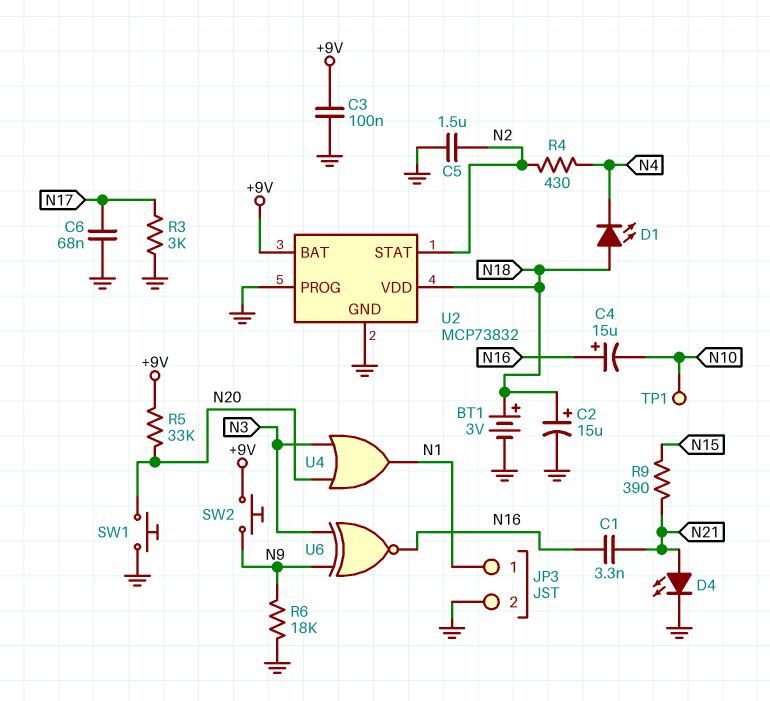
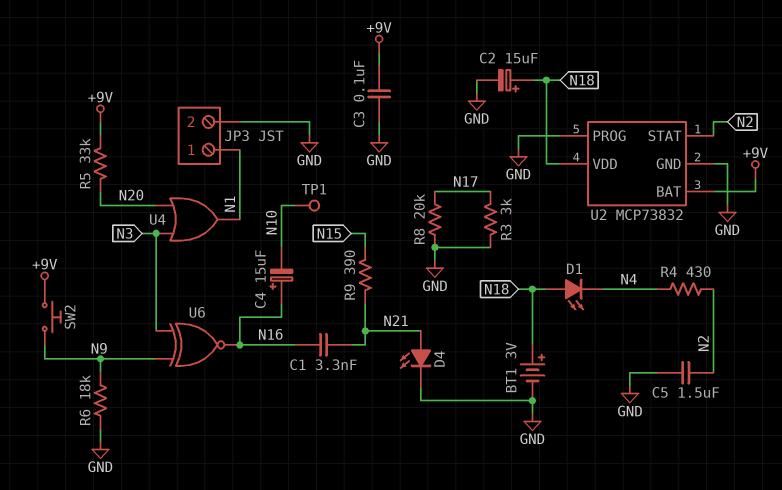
C6: 68nF (GND, N17) -> none
R8: none -> 20k (GND, N17)
SW1: button (GND, N20) -> none

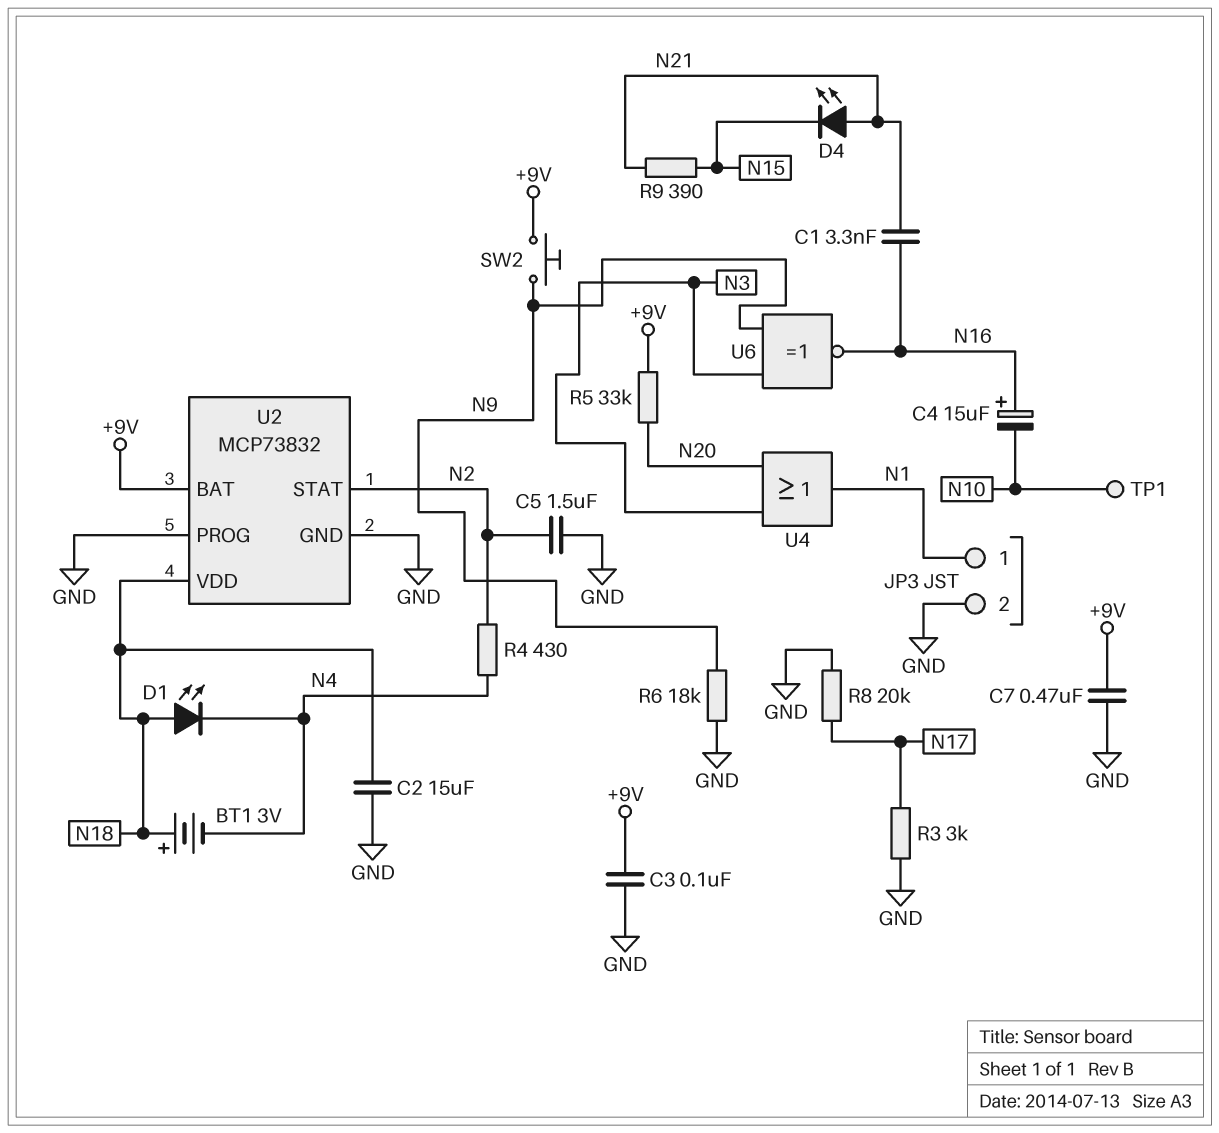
BT1: 3V (plus N18, minus GND) -> 3V (plus N18, minus N4)
C2: 15uF (plus N18, minus GND) -> 15uF (GND, N18)
C7: none -> 470nF (+9V, GND)
D4: LED (A N21, K GND) -> LED (A N21, K N15)

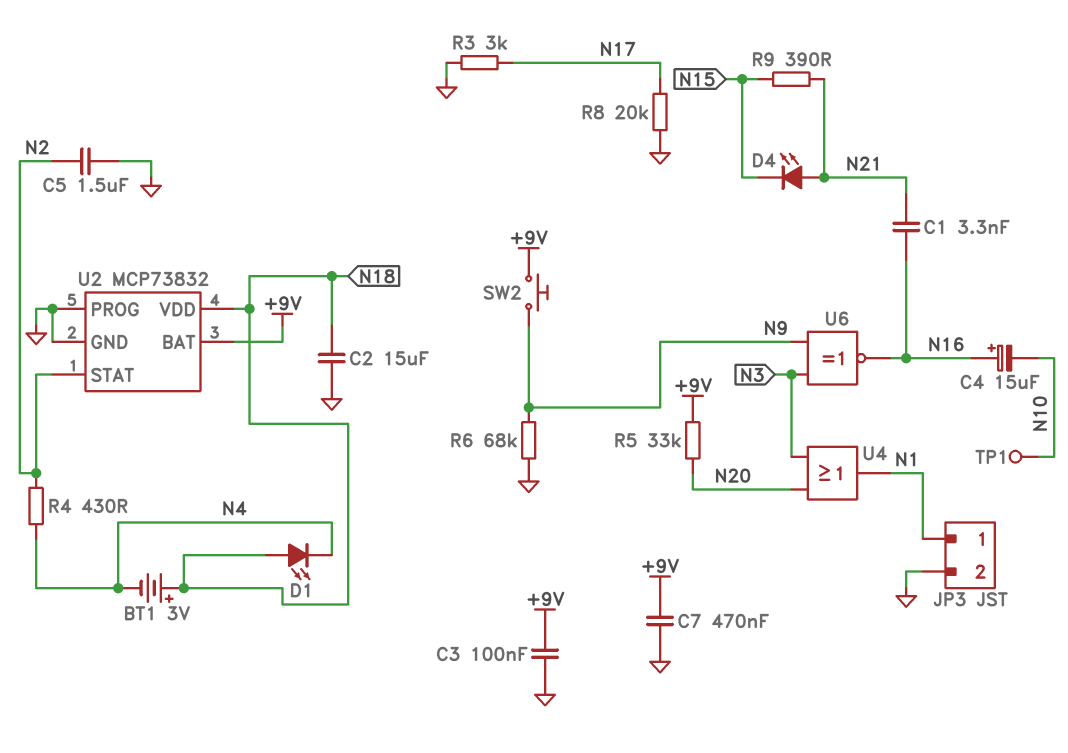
R6: 18k (GND, N9) -> 68k (GND, N9)

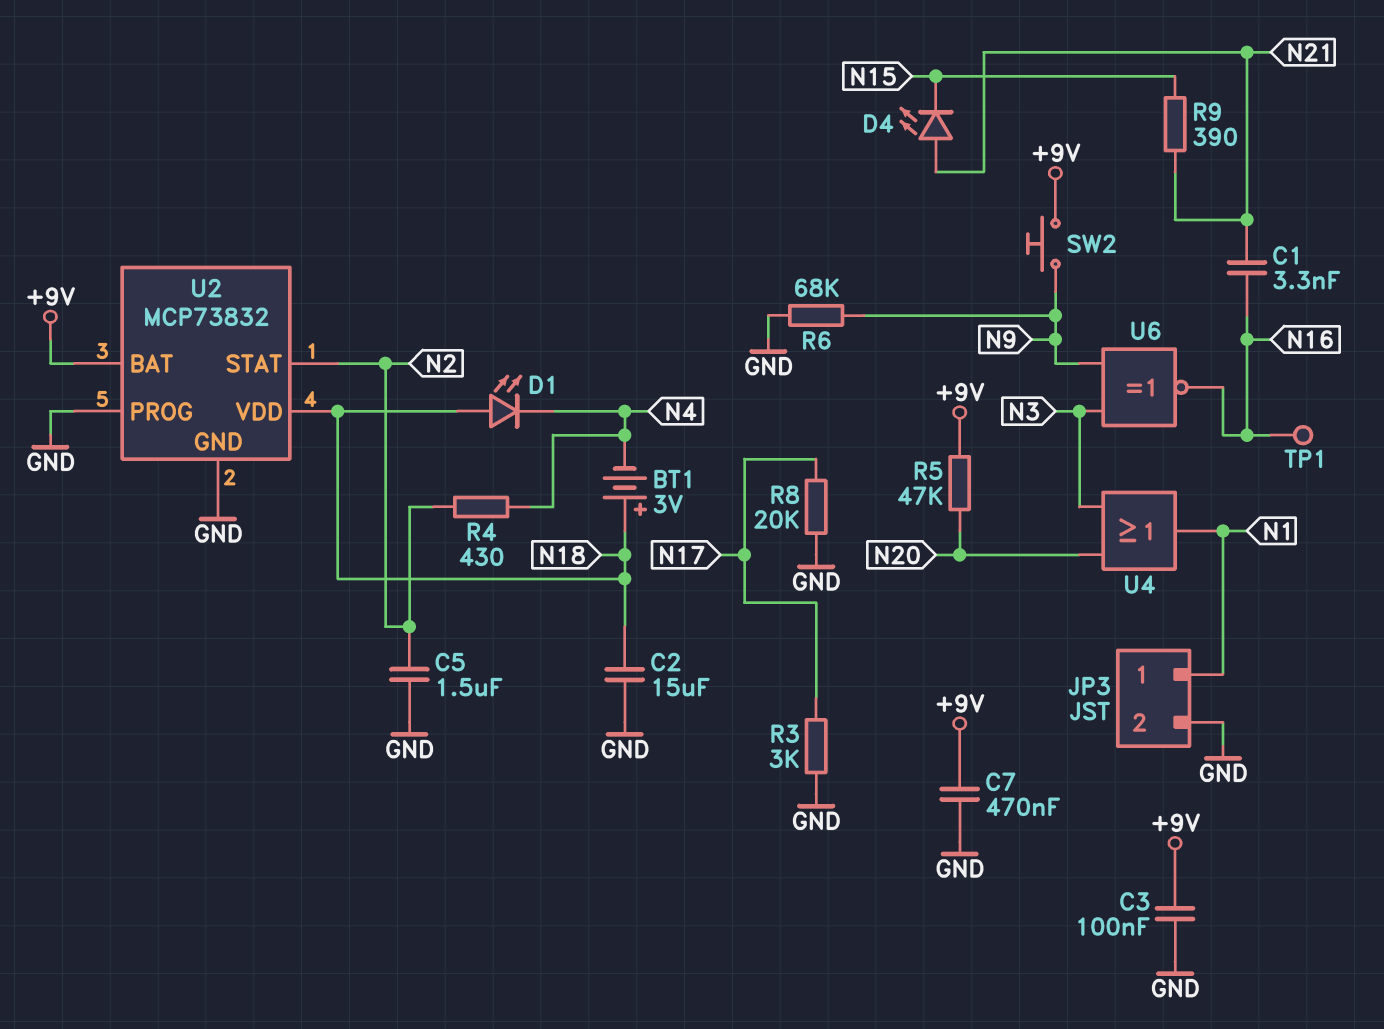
C4: 15uF (plus N16, minus N10) -> none
R5: 33k (+9V, N20) -> 47k (+9V, N20)
TP1: test point (N10) -> test point (N16)

